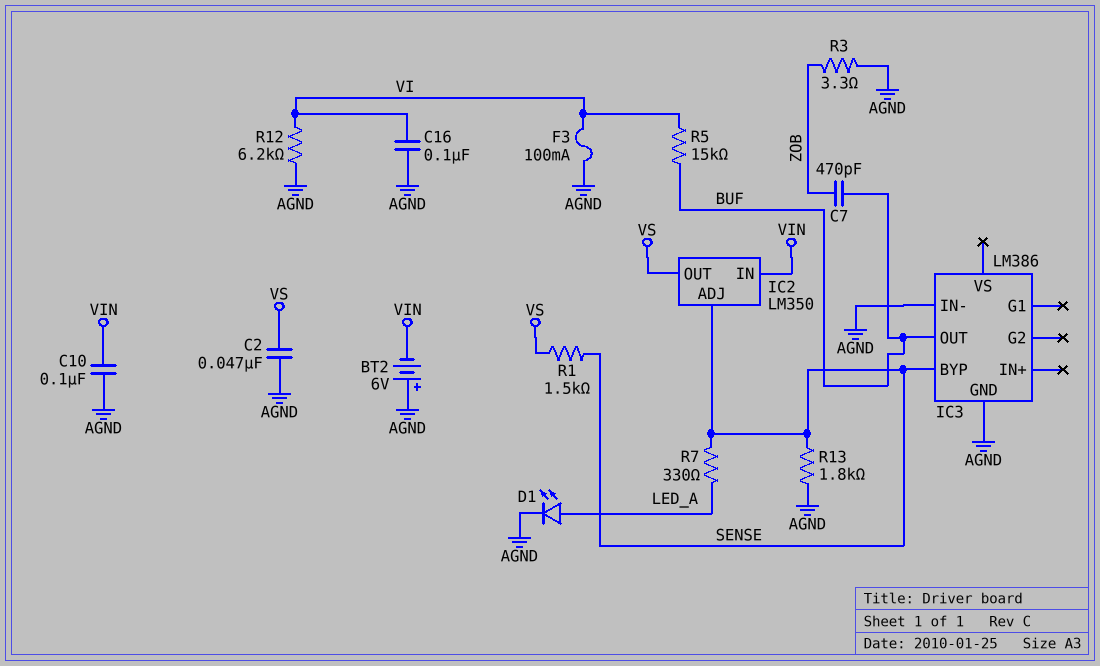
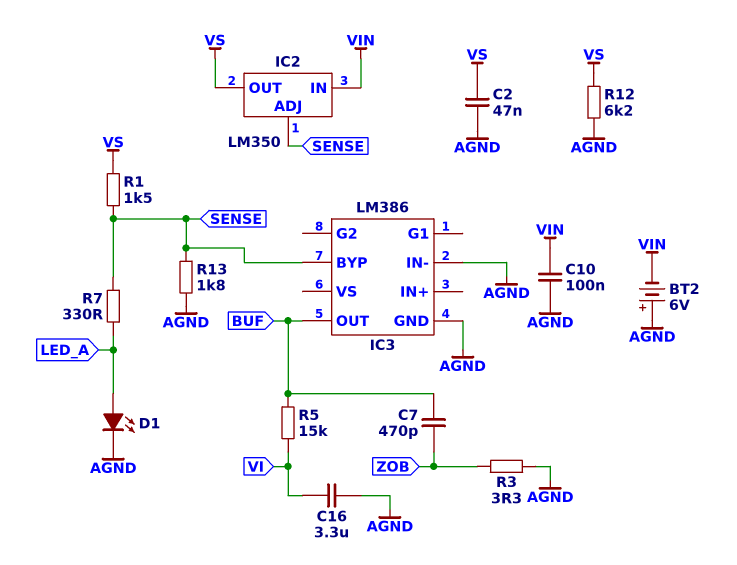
C16: 100nF (AGND, VI) -> 3.3uF (AGND, VI)
F3: 100mA (AGND, VI) -> none
R12: 6.2k (AGND, VI) -> 6.2k (AGND, VS)

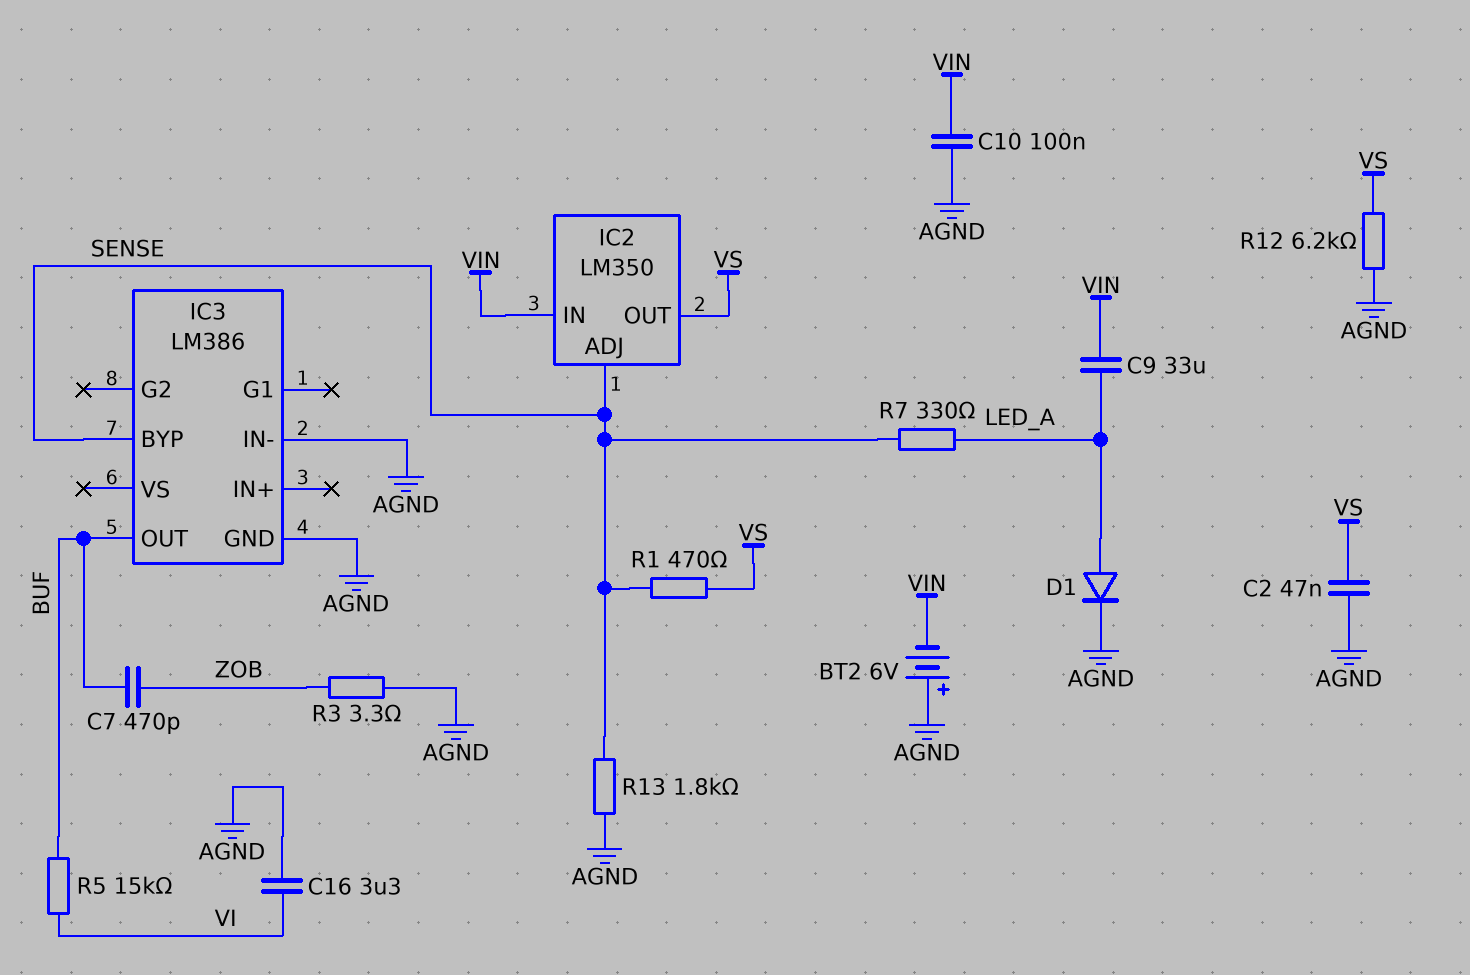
C9: none -> 33uF (LED_A, VIN)
D1: LED (A LED_A, K AGND) -> diode (A LED_A, K AGND)
R1: 1.5k (SENSE, VS) -> 470 (SENSE, VS)

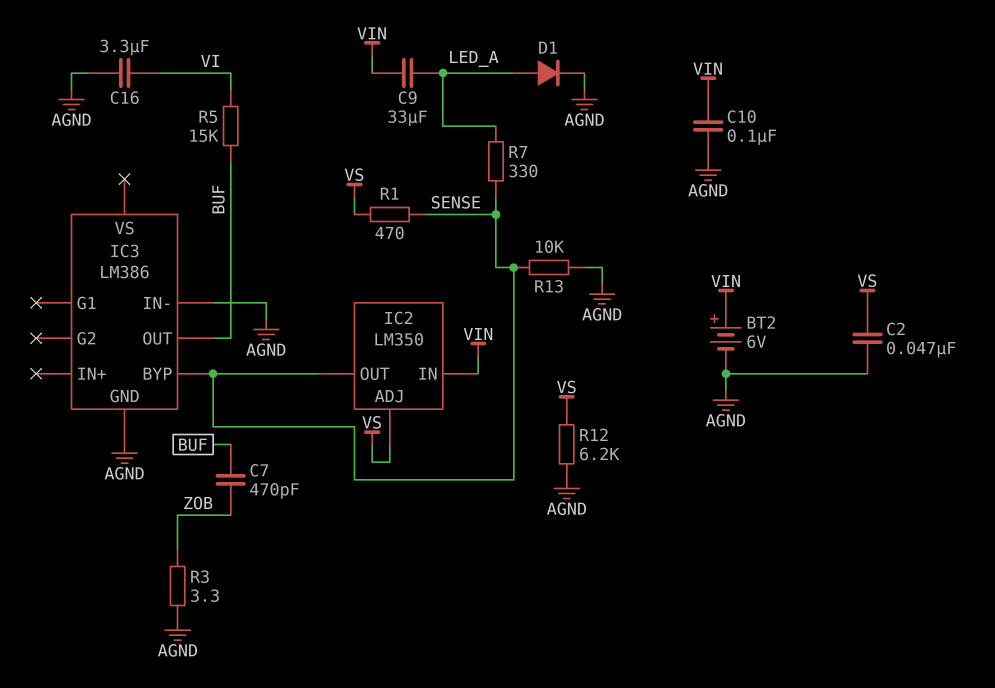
BT2: 6V (plus AGND, minus VIN) -> 6V (plus VIN, minus AGND)
IC2 pin ADJ: SENSE -> VS
IC2 pin OUT: VS -> SENSE
R13: 1.8k (AGND, SENSE) -> 10k (AGND, SENSE)

